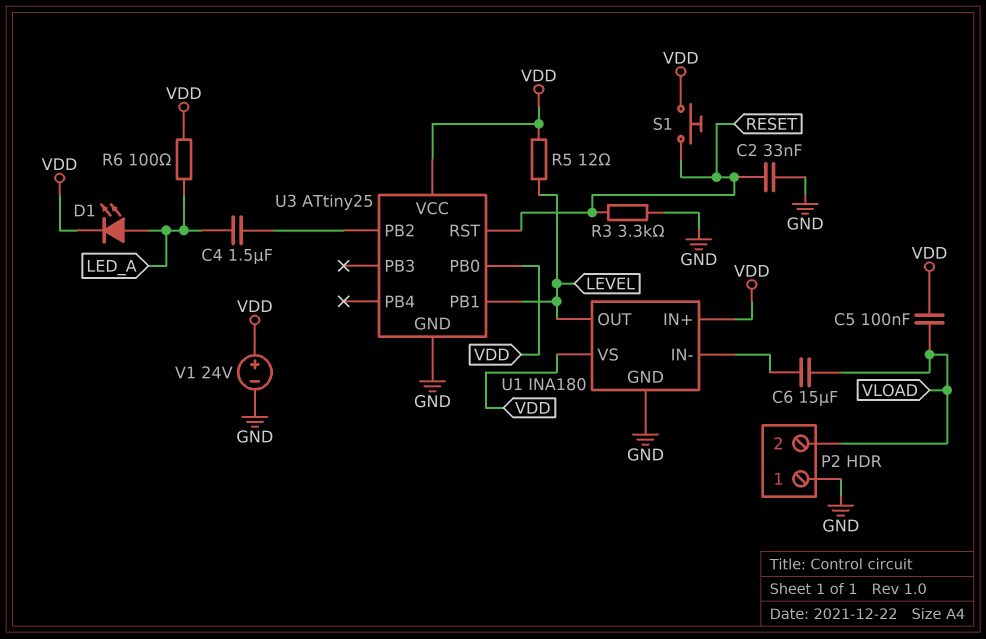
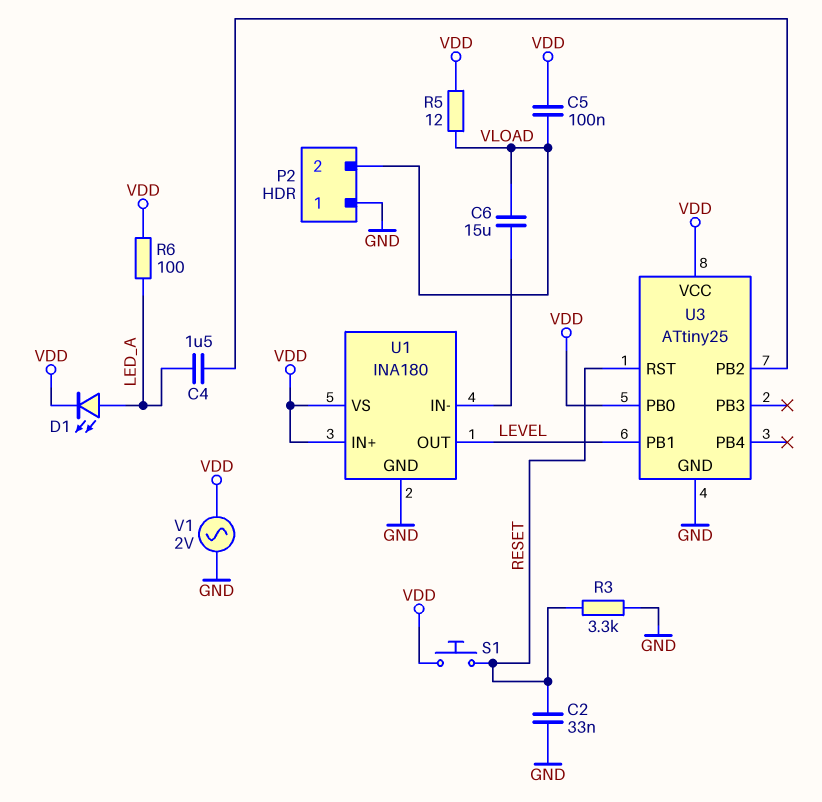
R5: 12 (LEVEL, VDD) -> 12 (VDD, VLOAD)
V1: 24V (plus VDD, minus GND) -> AC 2V (GND, VDD)

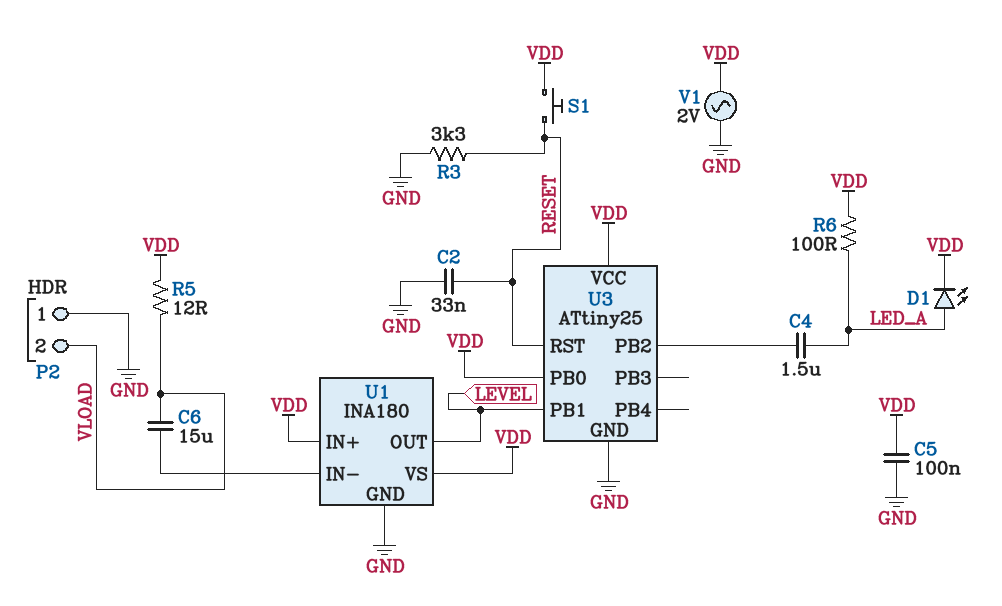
C5: 100nF (VDD, VLOAD) -> 100nF (GND, VDD)

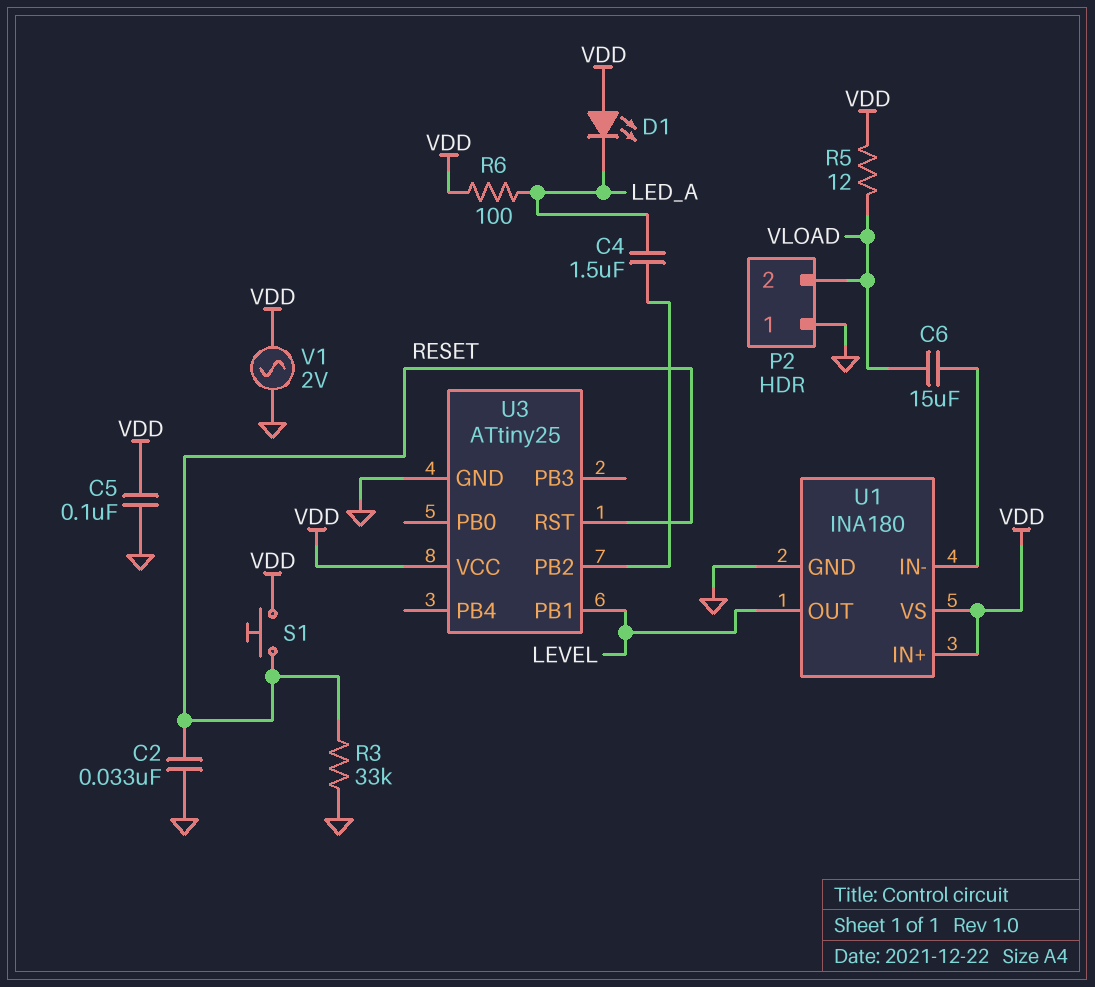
D1: LED (A LED_A, K VDD) -> LED (A VDD, K LED_A)
R3: 3.3k (GND, RESET) -> 33k (GND, RESET)
U3 pin PB0: VDD -> none

